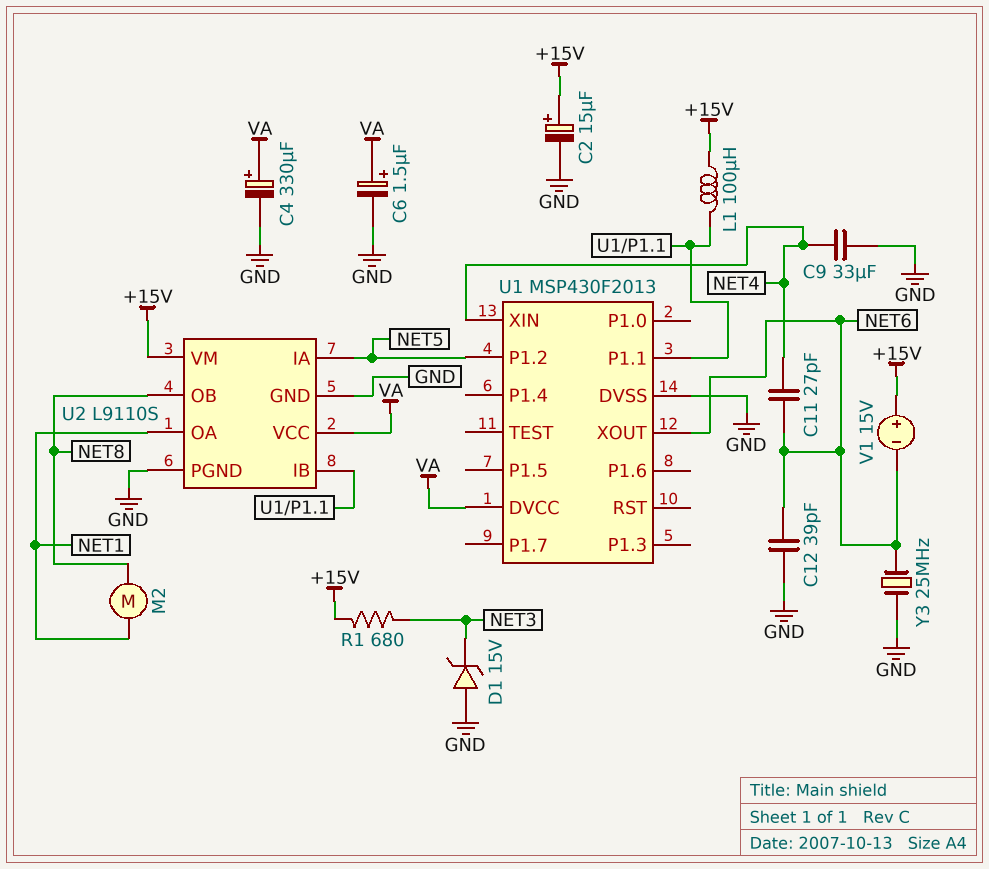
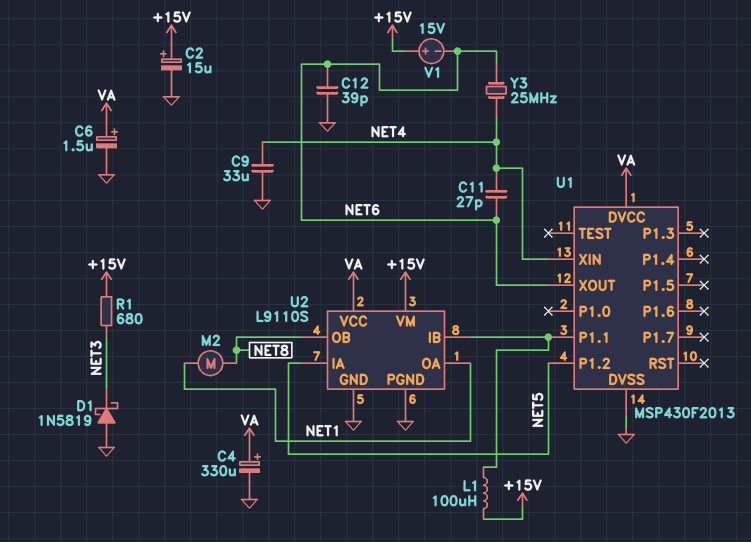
D1: zener 15V (A GND, K NET3) -> schottky 1N5819 (A GND, K NET3)
Y3: 25MHz (GND, NET6) -> 25MHz (NET4, NET6)

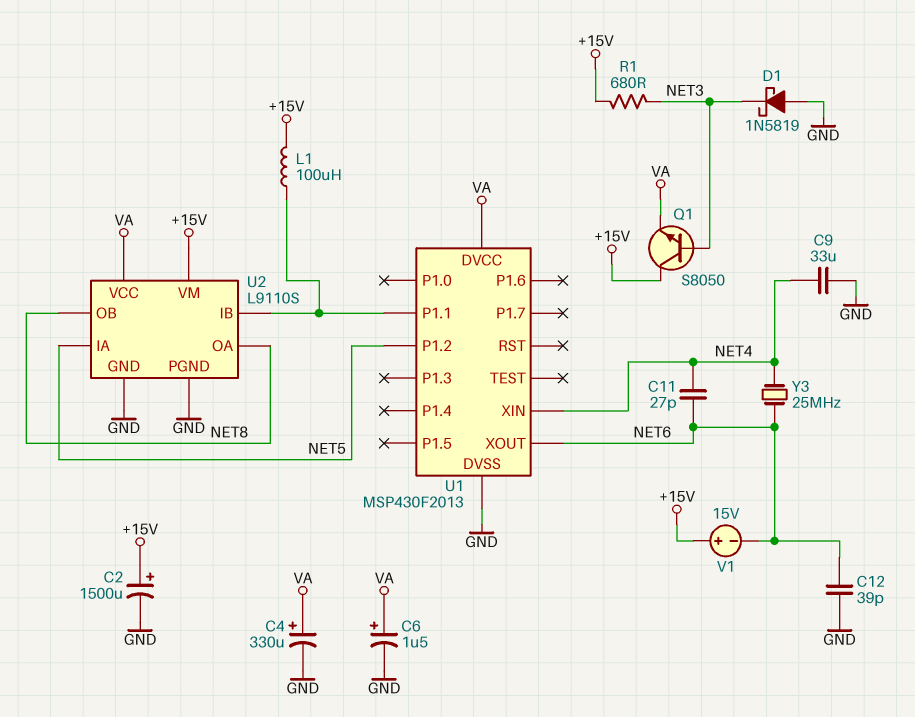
C2: 15uF (plus +15V, minus GND) -> 1500uF (plus +15V, minus GND)
M2: motor (NET1, NET8) -> none
Q1: none -> NPN S8050 (B NET3, C +15V, E VA)
U2 pin OA: NET1 -> NET8

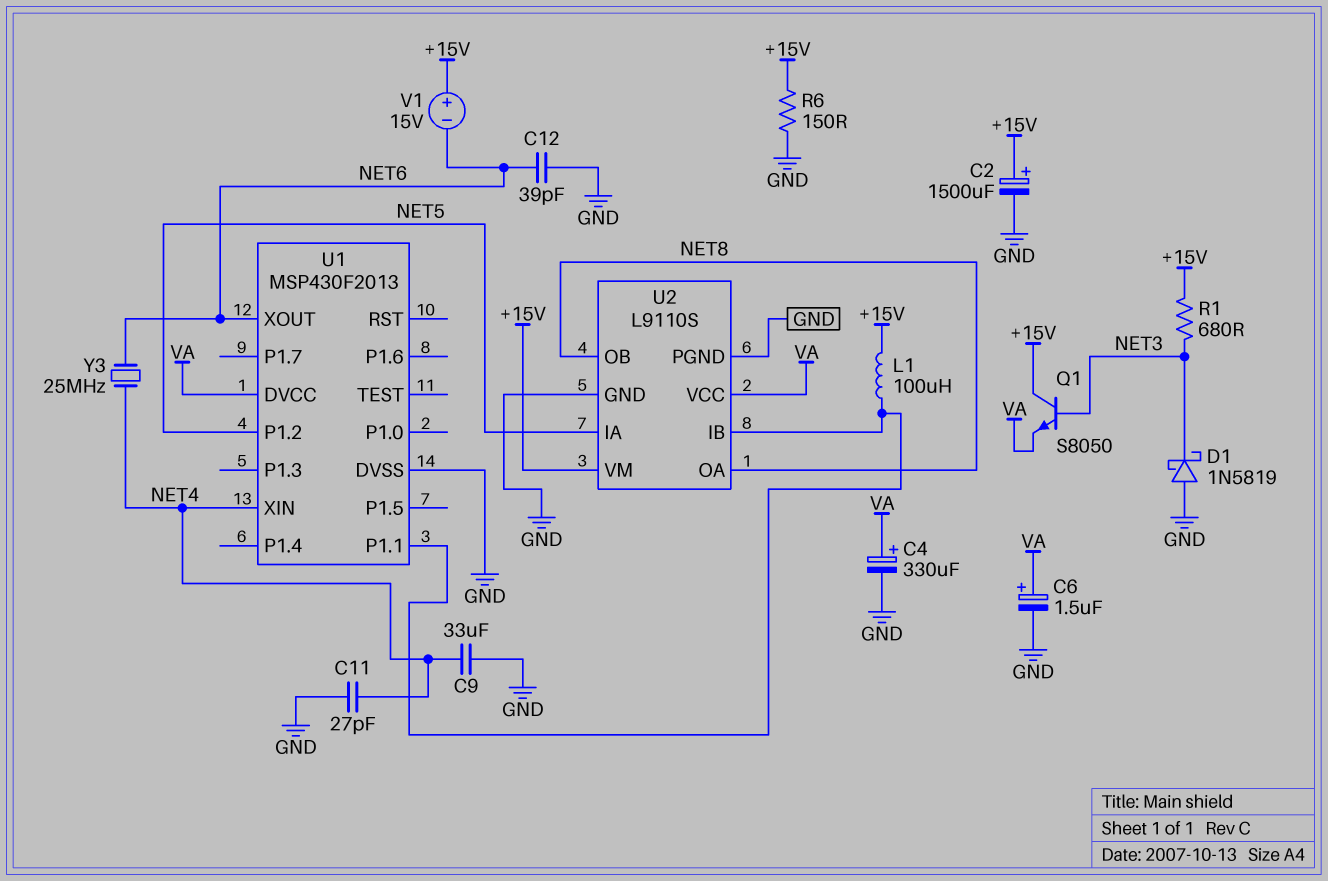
C11: 27pF (NET4, NET6) -> 27pF (GND, NET4)
R6: none -> 150 (+15V, GND)

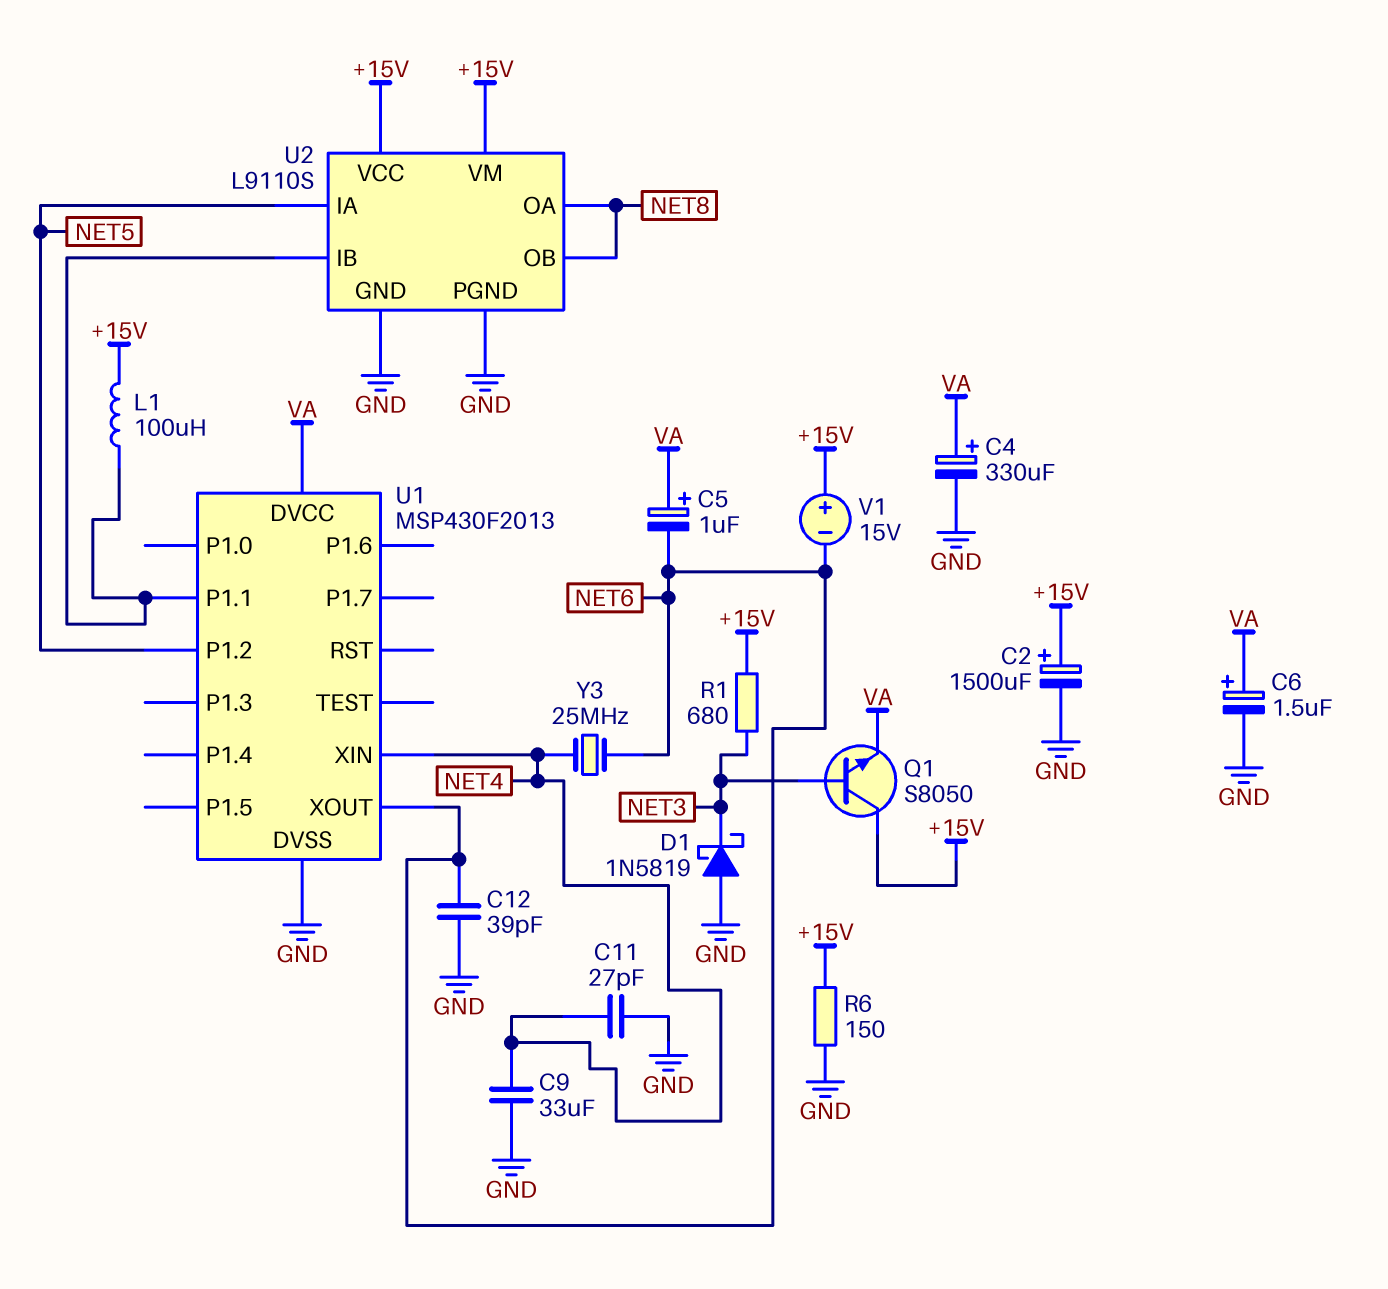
C5: none -> 1uF (plus VA, minus NET6)
U2 pin VCC: VA -> +15V

